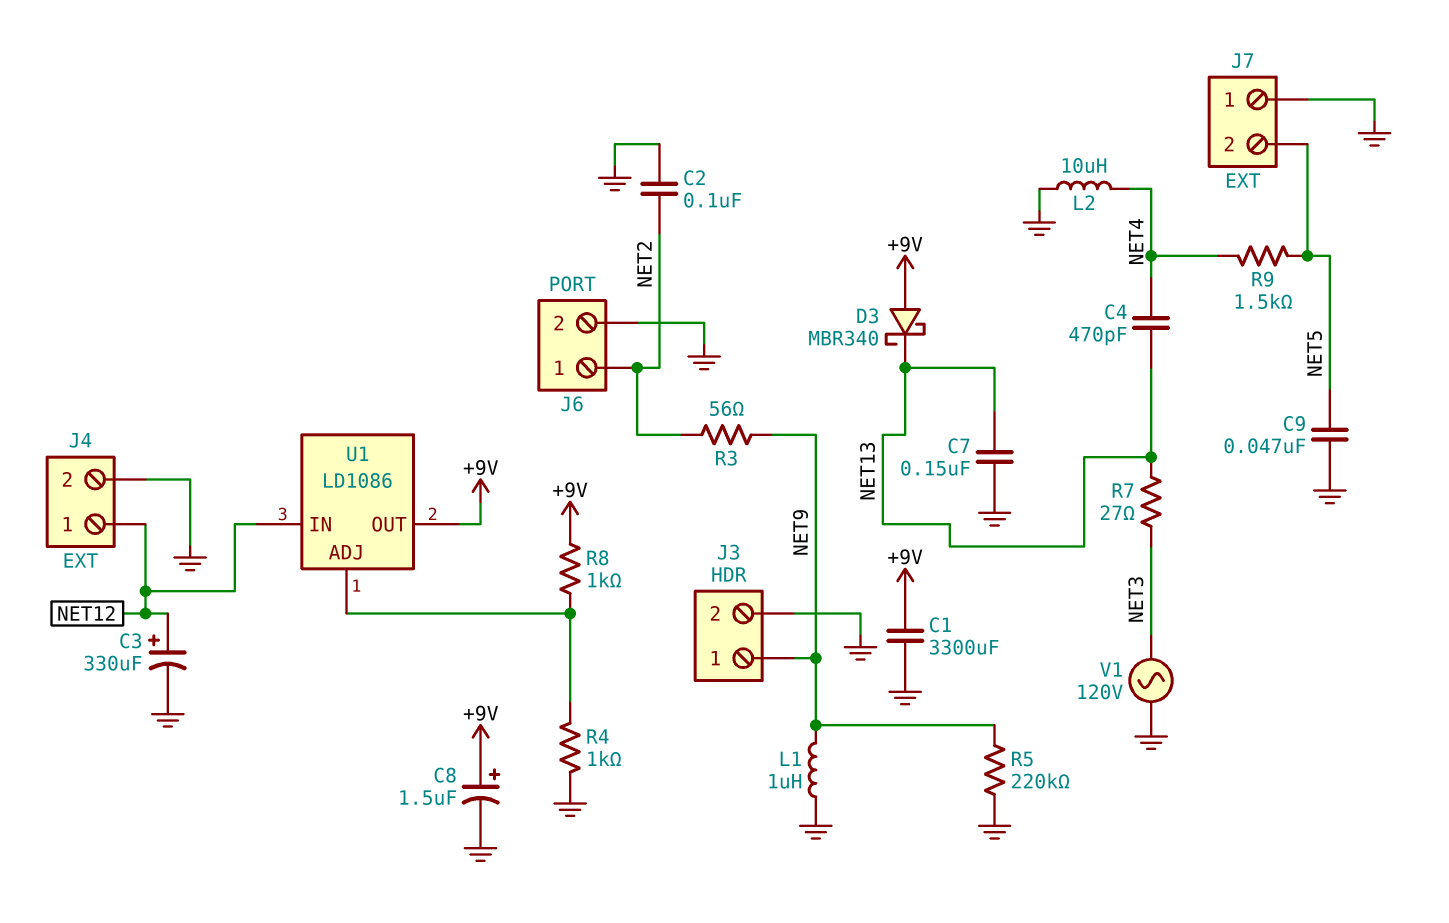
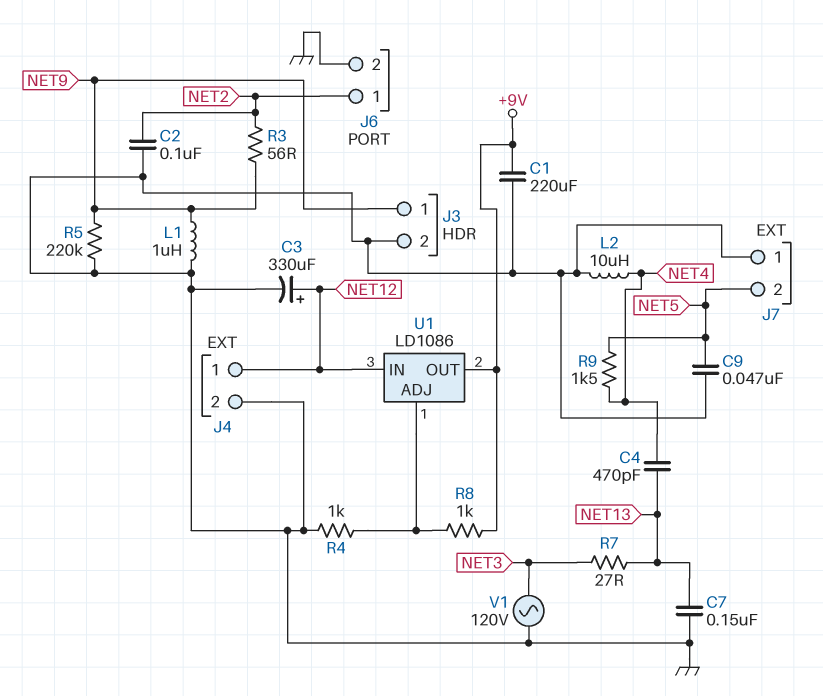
C1: 3300uF (+9V, GND) -> 220uF (+9V, GND)
C8: 1.5uF (plus +9V, minus GND) -> none
D3: schottky MBR340 (A +9V, K NET13) -> none

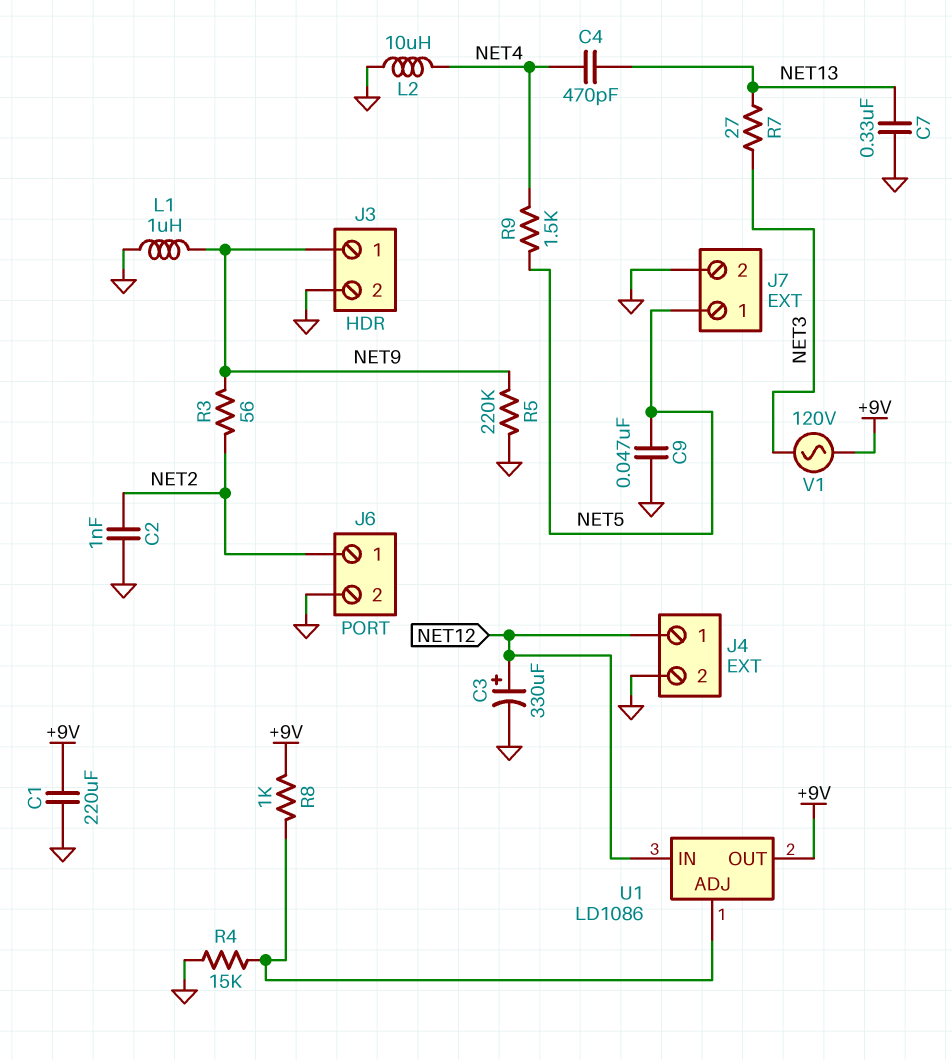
C2: 100nF (GND, NET2) -> 1nF (GND, NET2)
C7: 150nF (GND, NET13) -> 330nF (GND, NET13)
J7 pin 1: GND -> NET5
J7 pin 2: NET5 -> GND
R4: 1k (GND, U1/ADJ) -> 15k (GND, U1/ADJ)
V1: AC 120V (GND, NET3) -> AC 120V (+9V, NET3)

